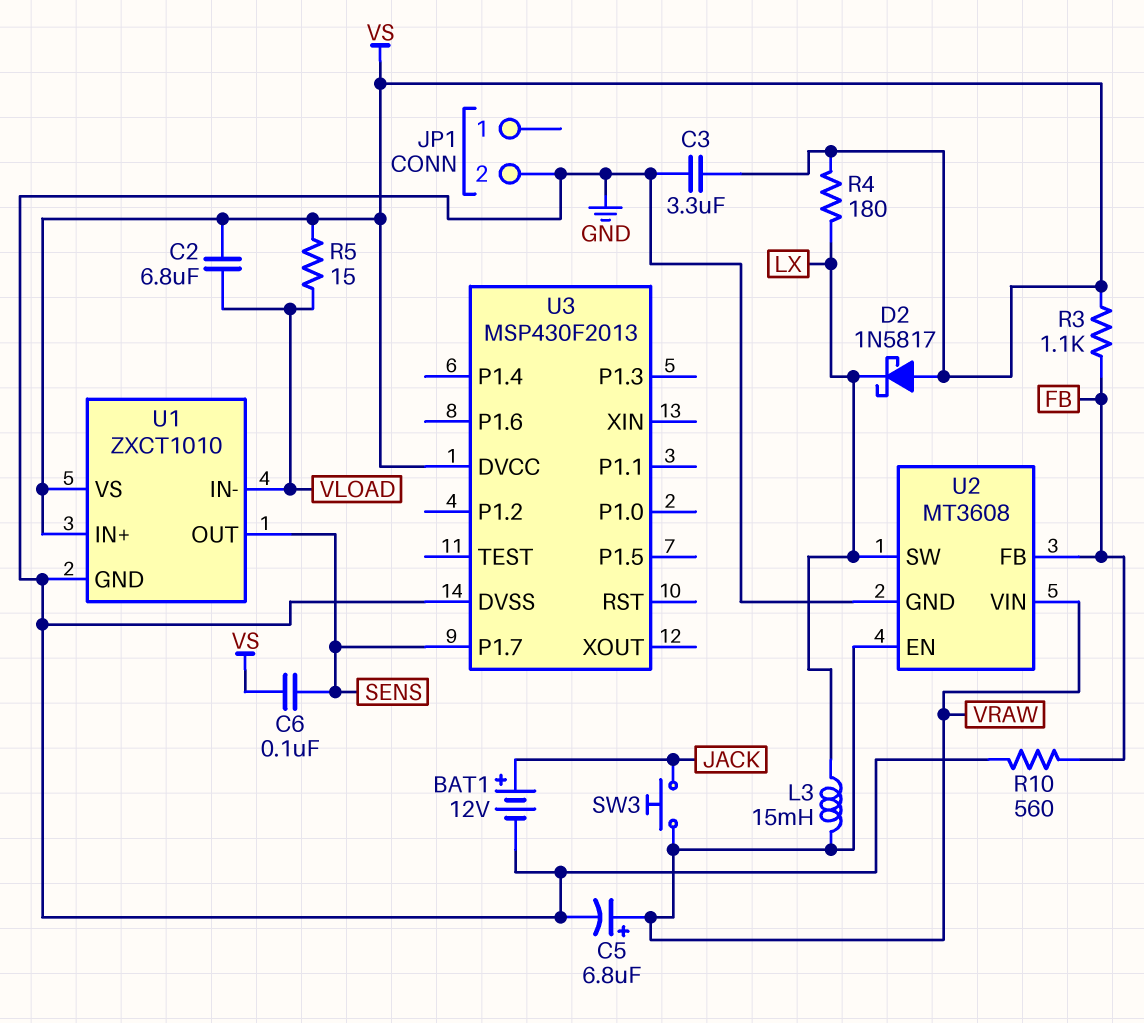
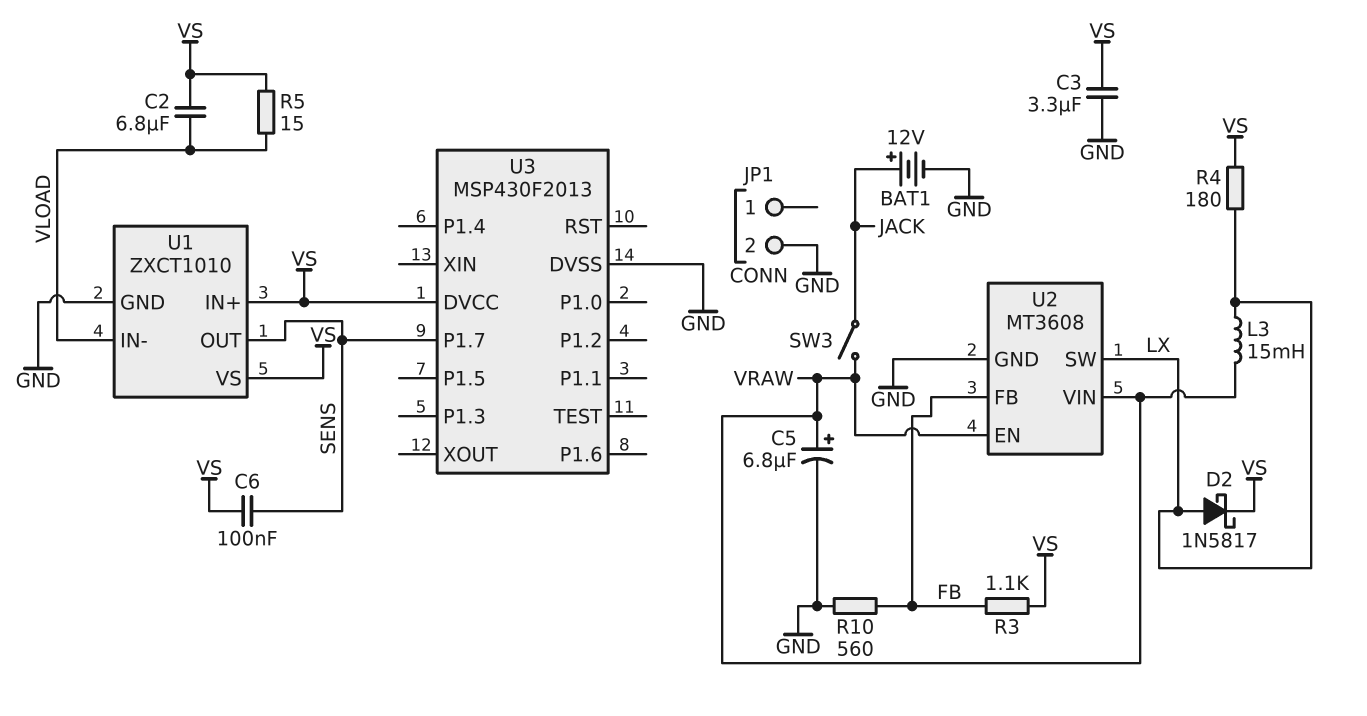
D2: schottky 1N5817 (A VS, K LX) -> schottky 1N5817 (A LX, K VS)
SW3: button (JACK, VRAW) -> switch (JACK, VRAW)

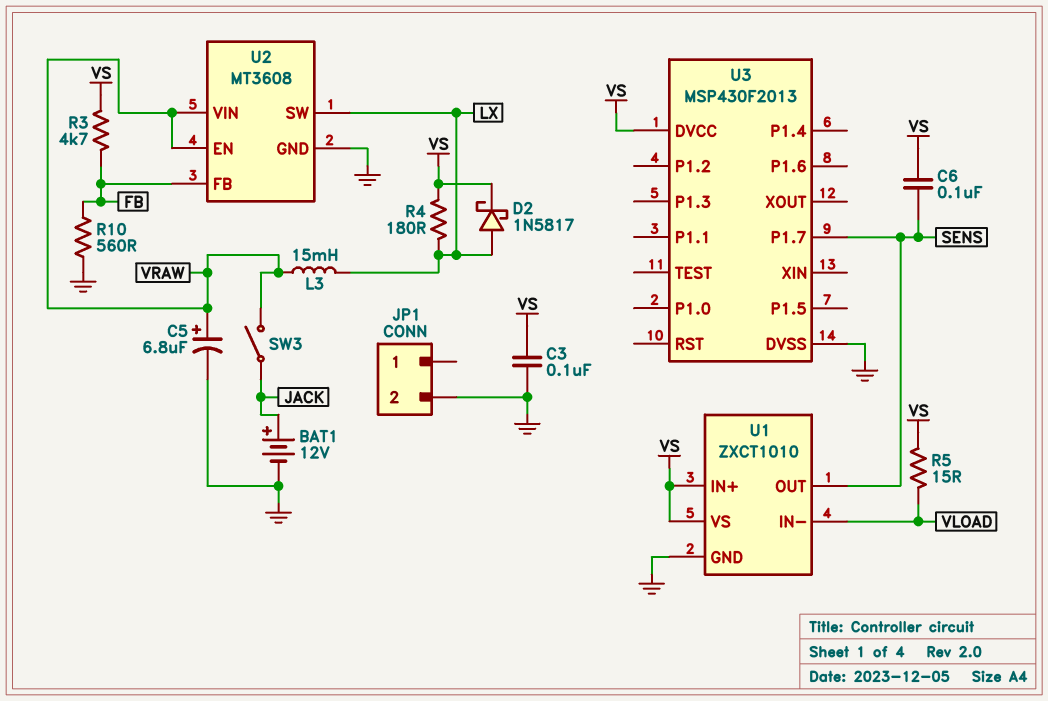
C2: 6.8uF (VLOAD, VS) -> none
C3: 3.3uF (GND, VS) -> 100nF (GND, VS)
R3: 1.1k (FB, VS) -> 4.7k (FB, VS)

